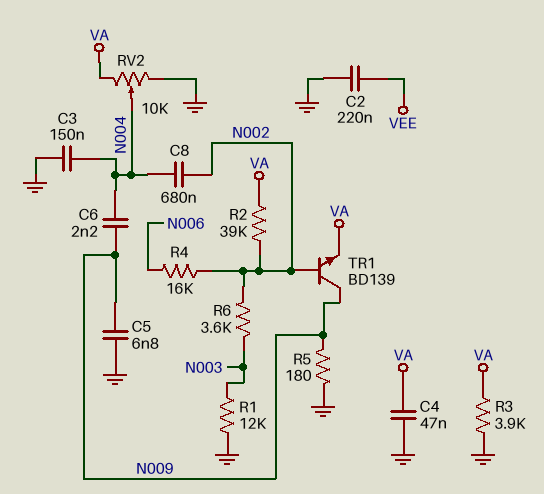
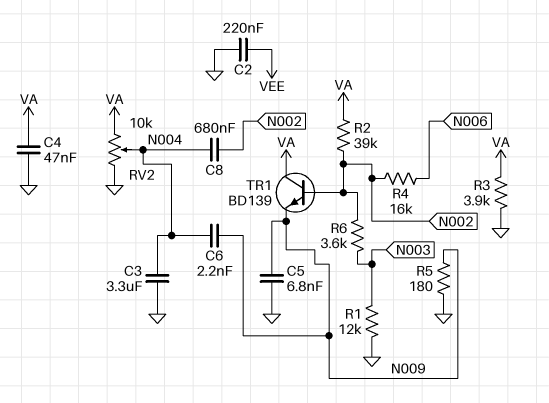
C3: 150nF (GND, N004) -> 3.3uF (GND, N004)
TR1: NPN BD139 (B N002, C N009, E VA) -> NPN BD139 (B N002, C VA, E N009)

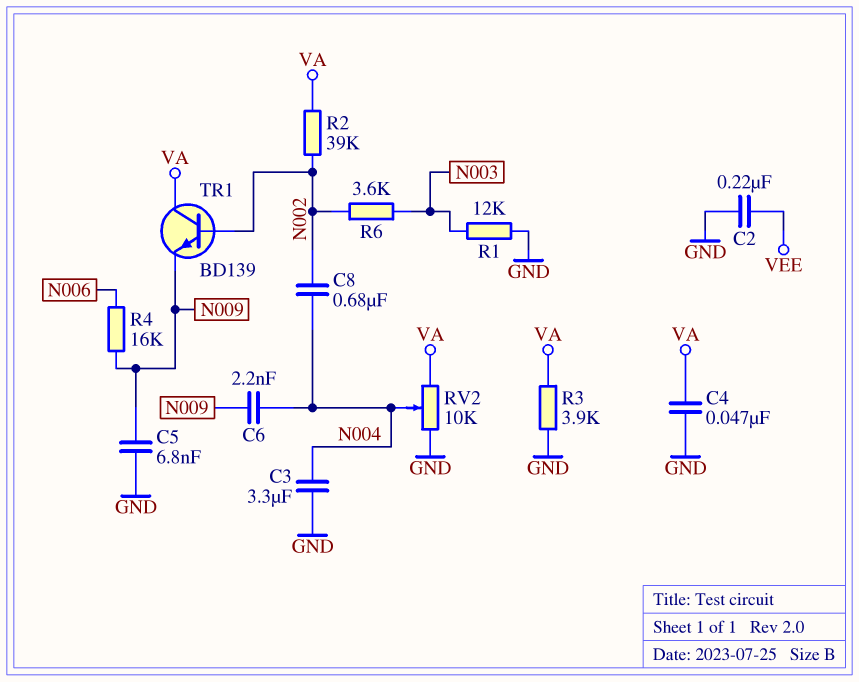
R4: 16k (N002, N006) -> 16k (N006, N009)
R5: 180 (GND, N009) -> none

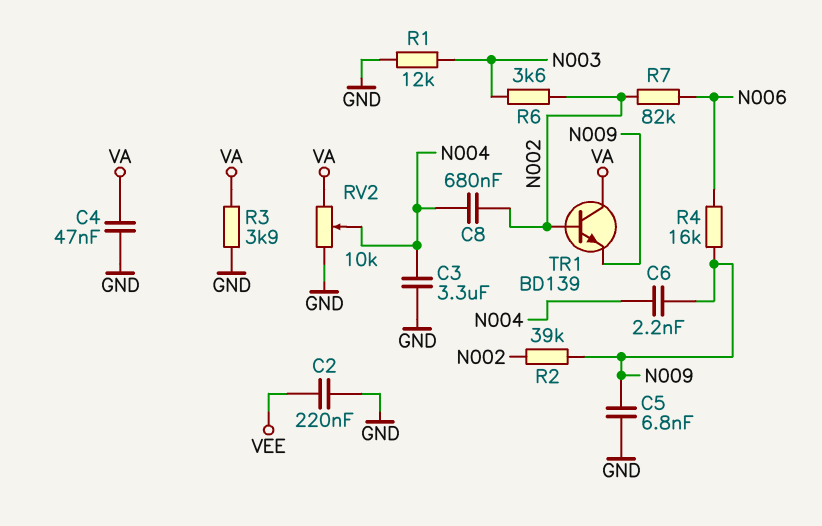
R2: 39k (N002, VA) -> 39k (N002, N009)
R7: none -> 82k (N002, N006)

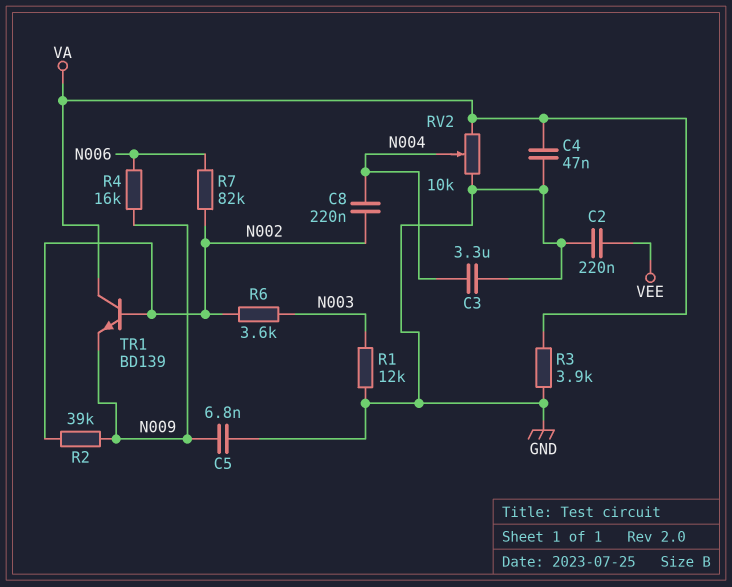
C6: 2.2nF (N004, N009) -> none
C8: 680nF (N002, N004) -> 220nF (N002, N004)

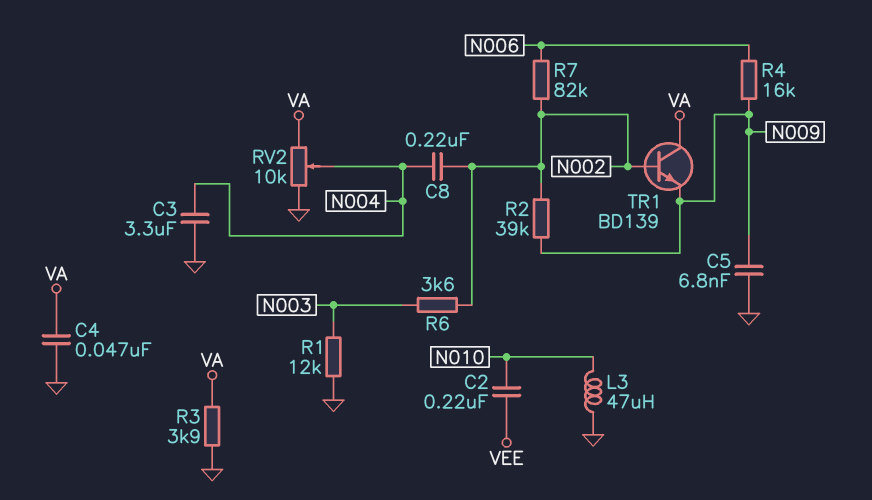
C2: 220nF (GND, VEE) -> 220nF (N010, VEE)
L3: none -> 47uH (GND, N010)

